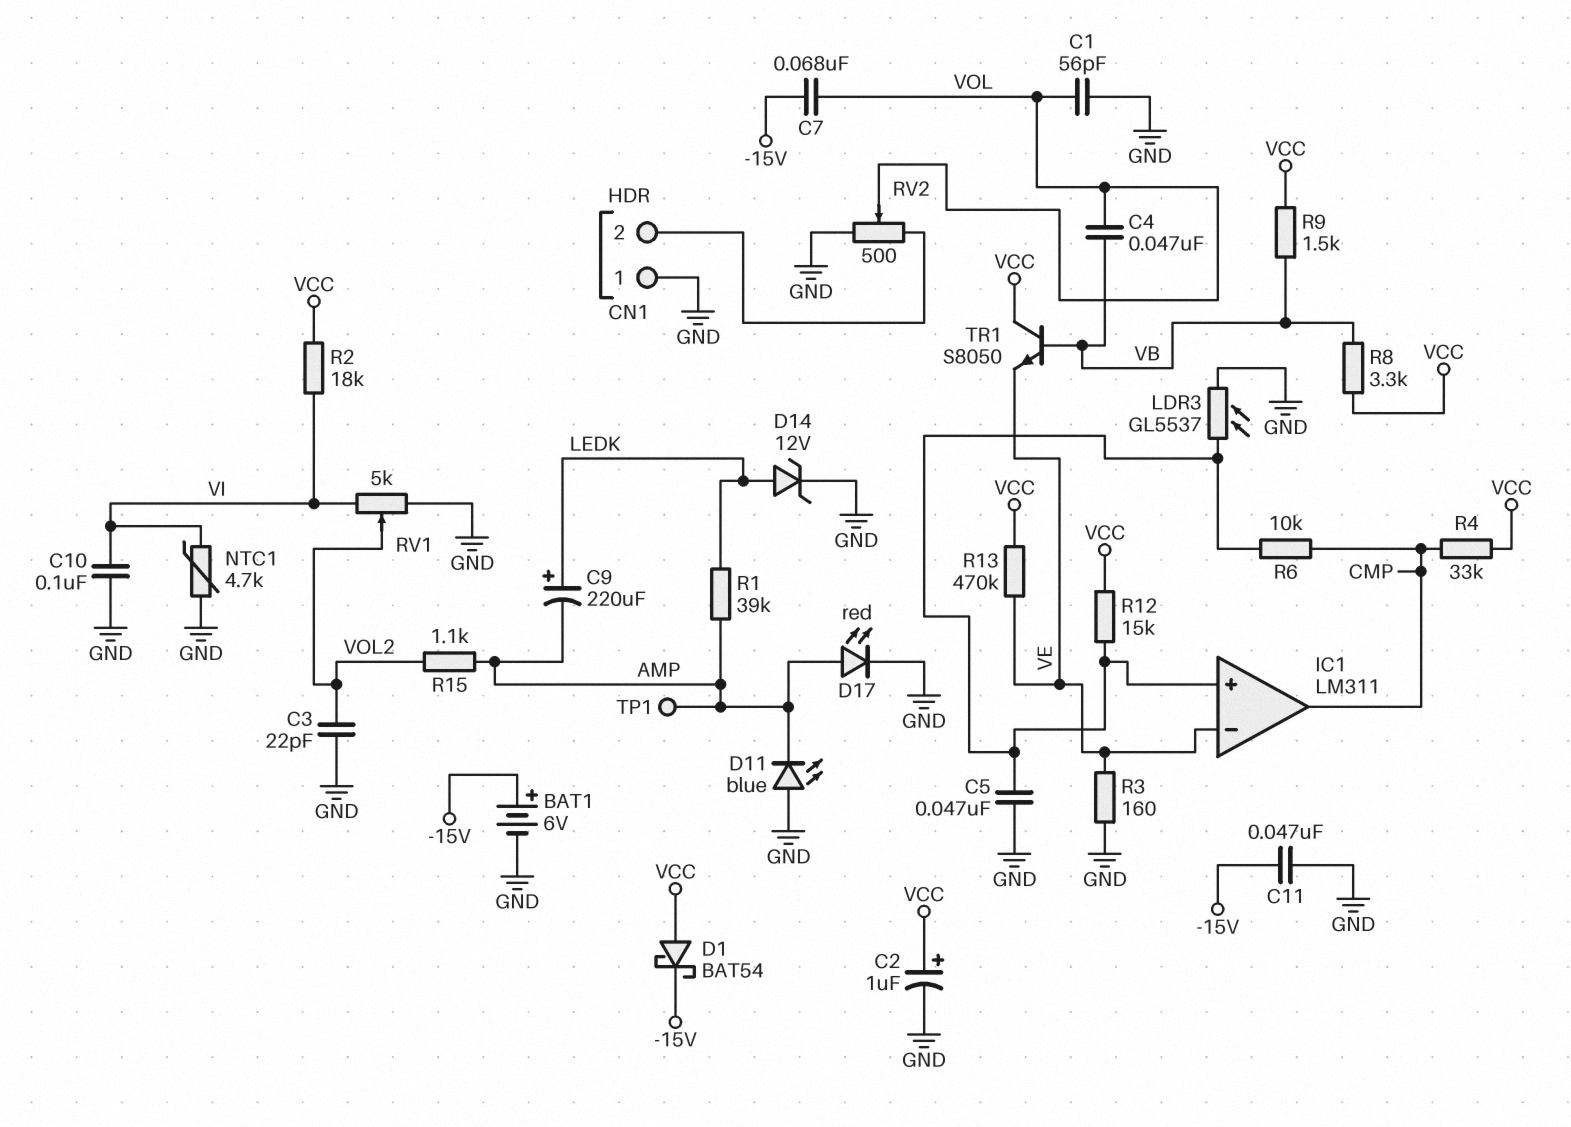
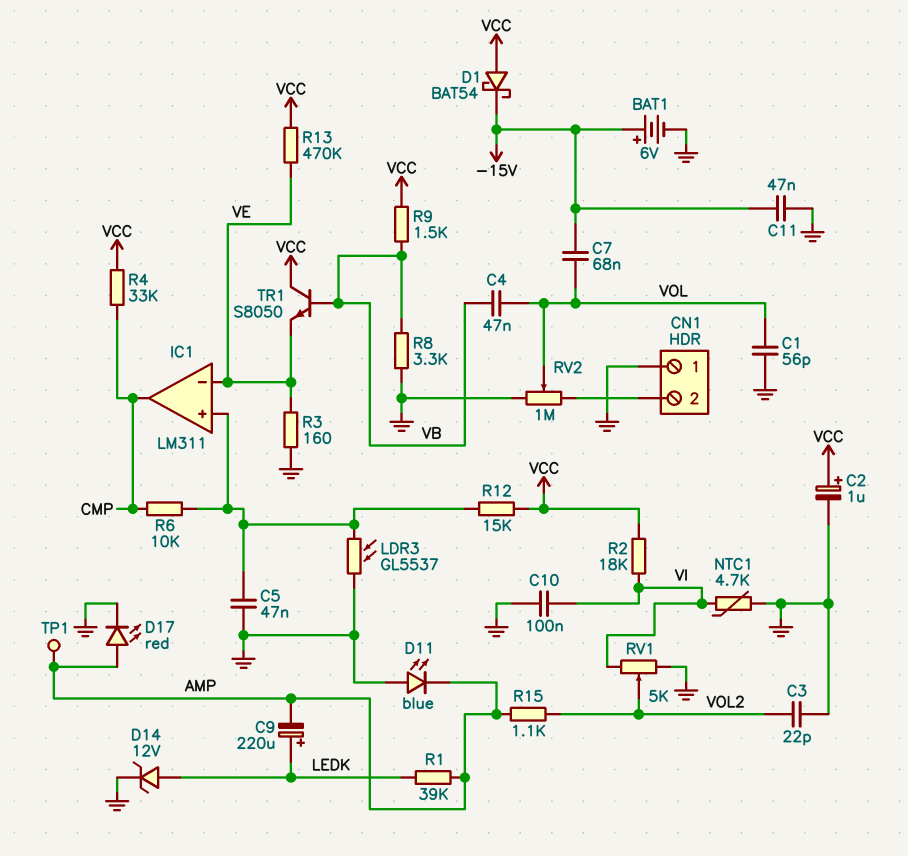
R8: 3.3k (VB, VCC) -> 3.3k (GND, VB)
RV2: 500 (CN1/2, GND, wiper VOL) -> 1M (CN1/2, GND, wiper VOL)

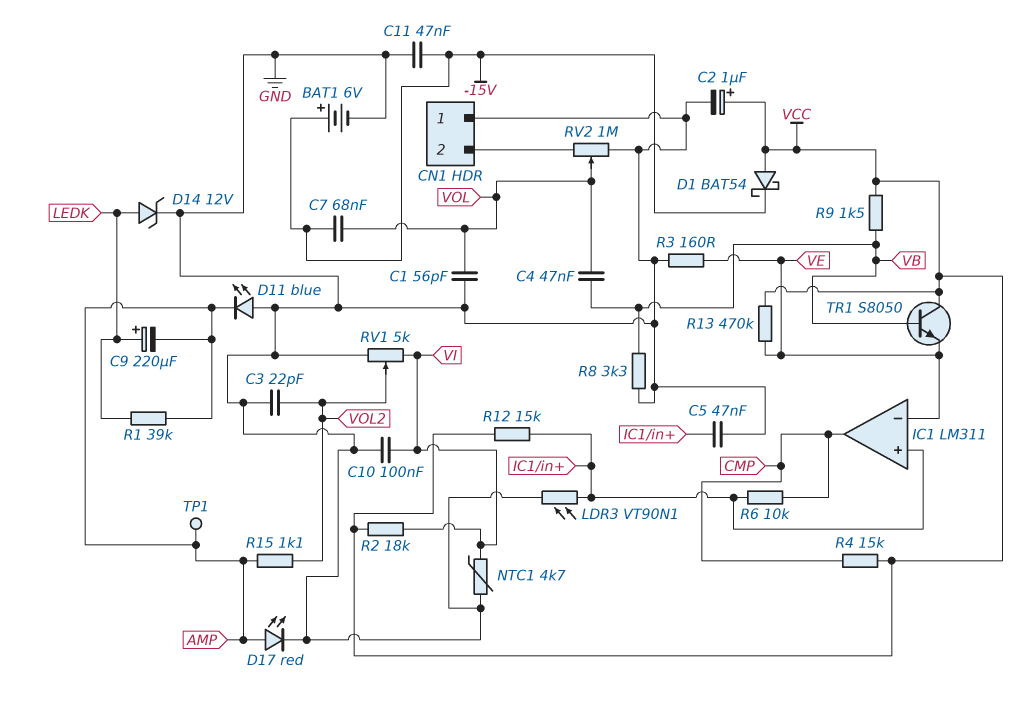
LDR3: GL5537 (GND, IC1/in+) -> VT90N1 (GND, IC1/in+)
R4: 33k (CMP, VCC) -> 15k (CMP, VCC)

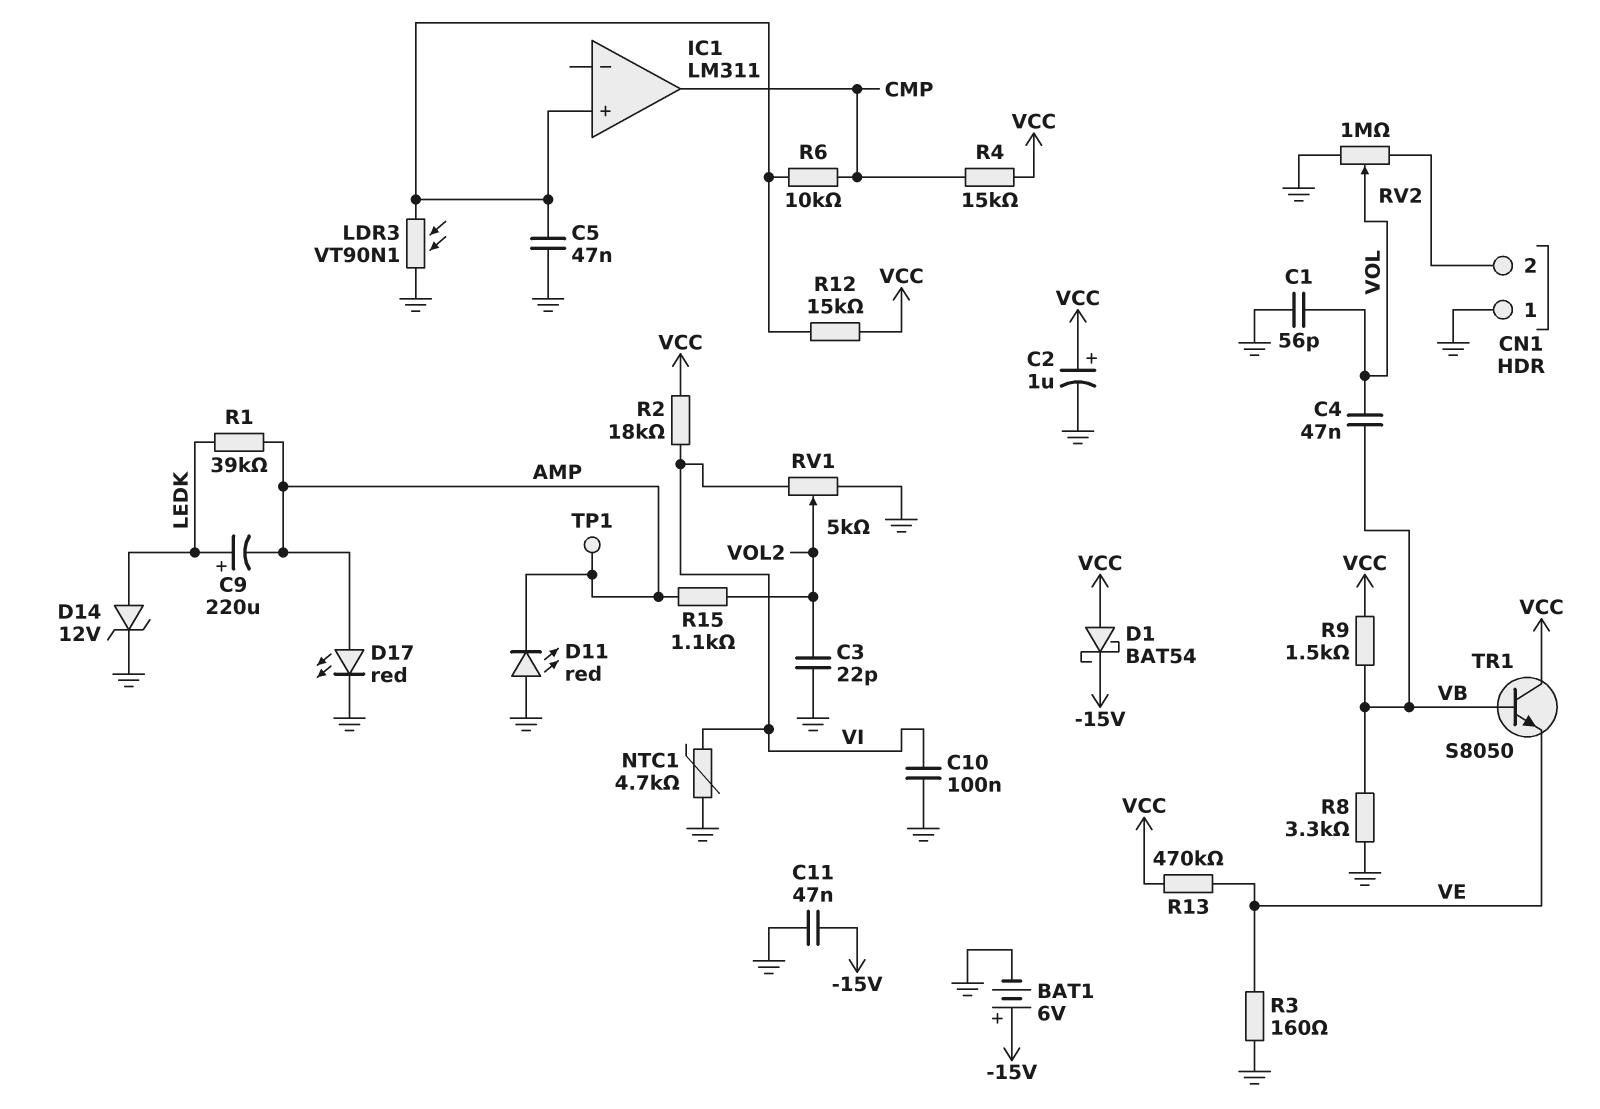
C7: 68nF (-15V, VOL) -> none
D11: LED blue (A GND, K AMP) -> LED red (A GND, K AMP)
IC1 pin in-: VE -> none

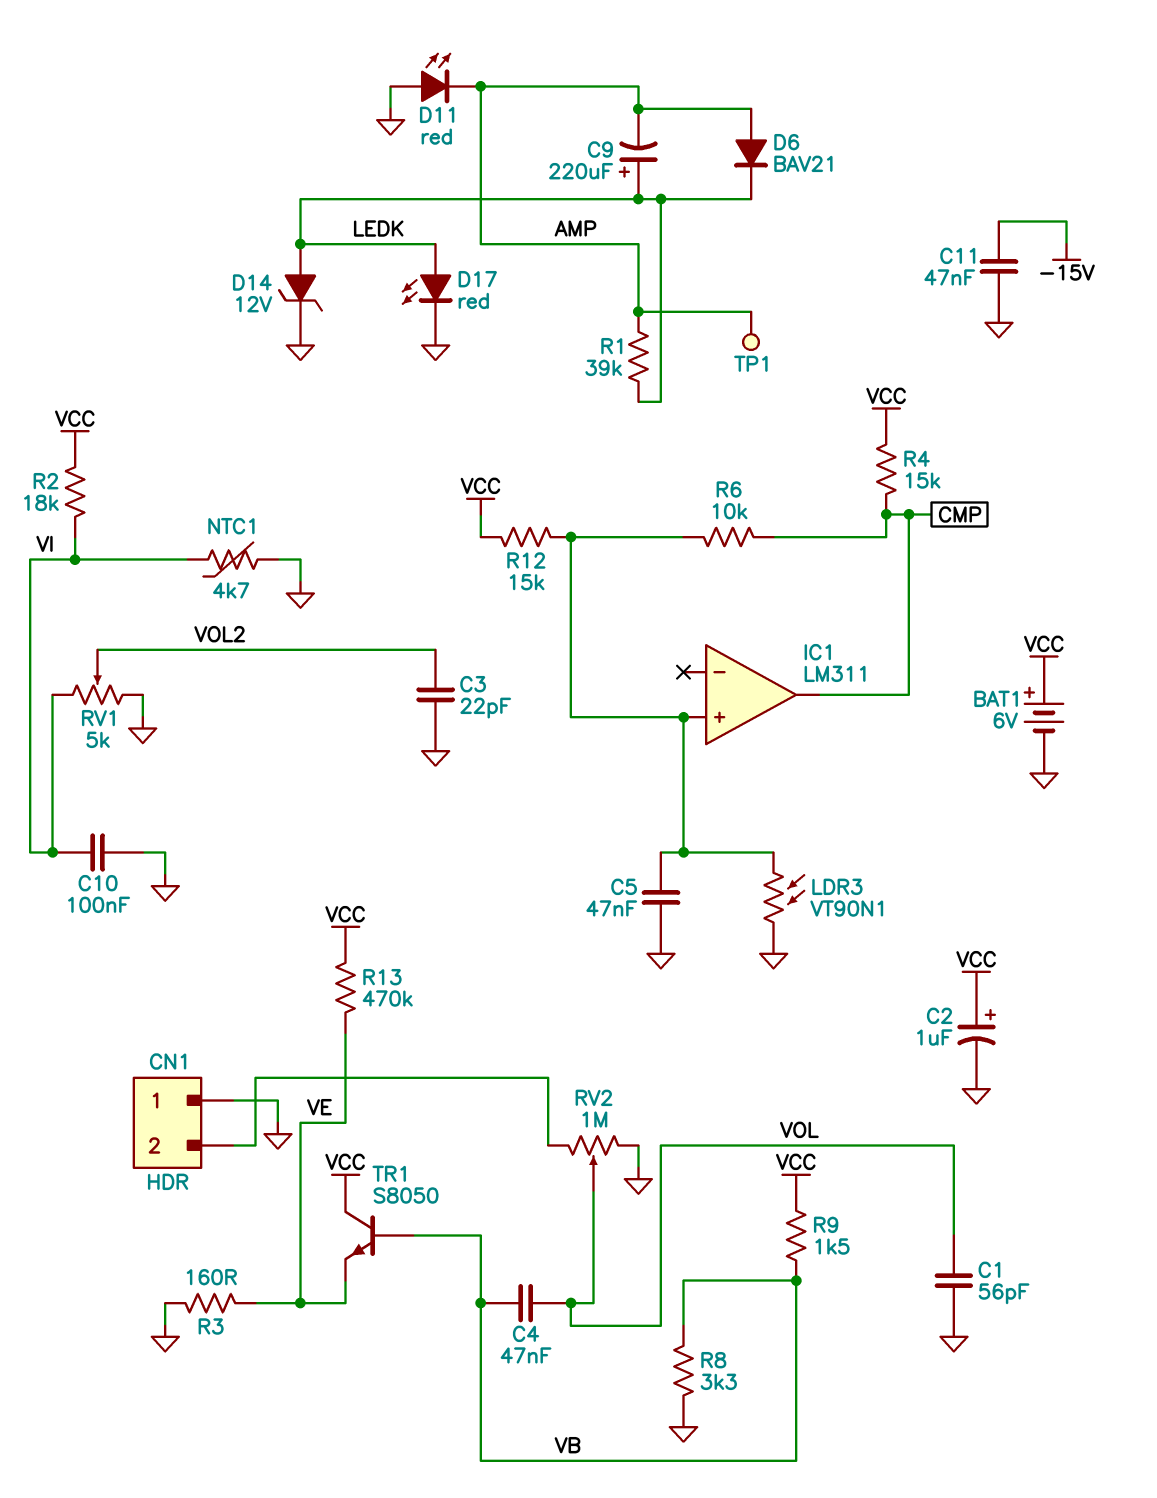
BAT1: 6V (plus -15V, minus GND) -> 6V (plus VCC, minus GND)
D1: schottky BAT54 (A VCC, K -15V) -> none
D6: none -> diode BAV21 (A AMP, K LEDK)
D17: LED red (A AMP, K GND) -> LED red (A LEDK, K GND)
R15: 1.1k (AMP, VOL2) -> none

